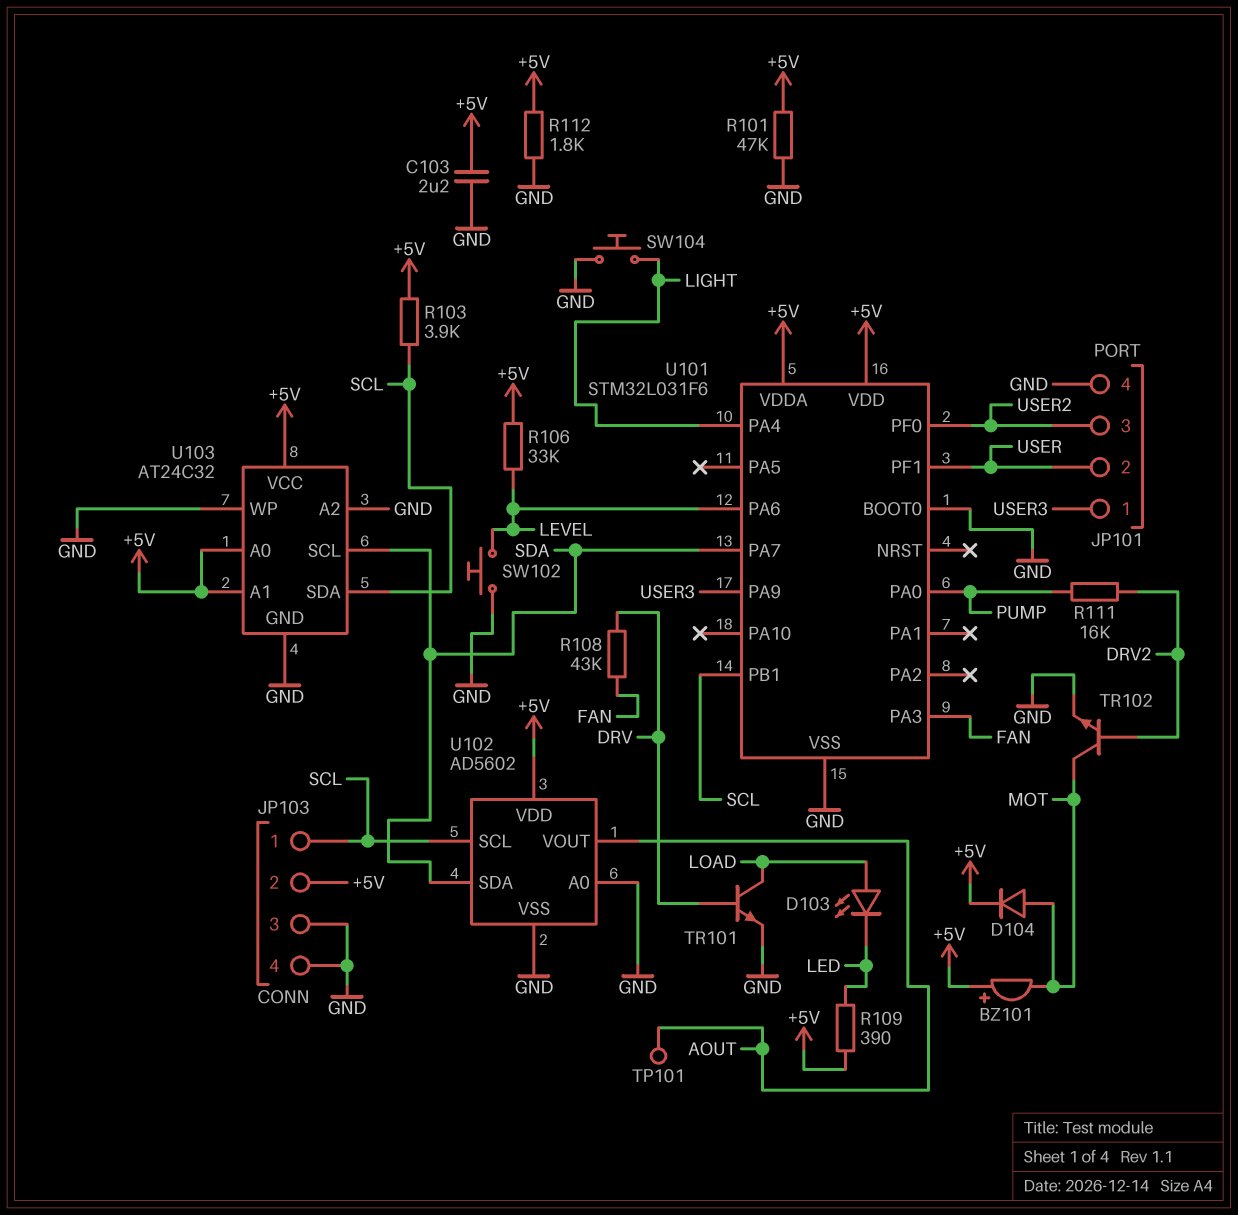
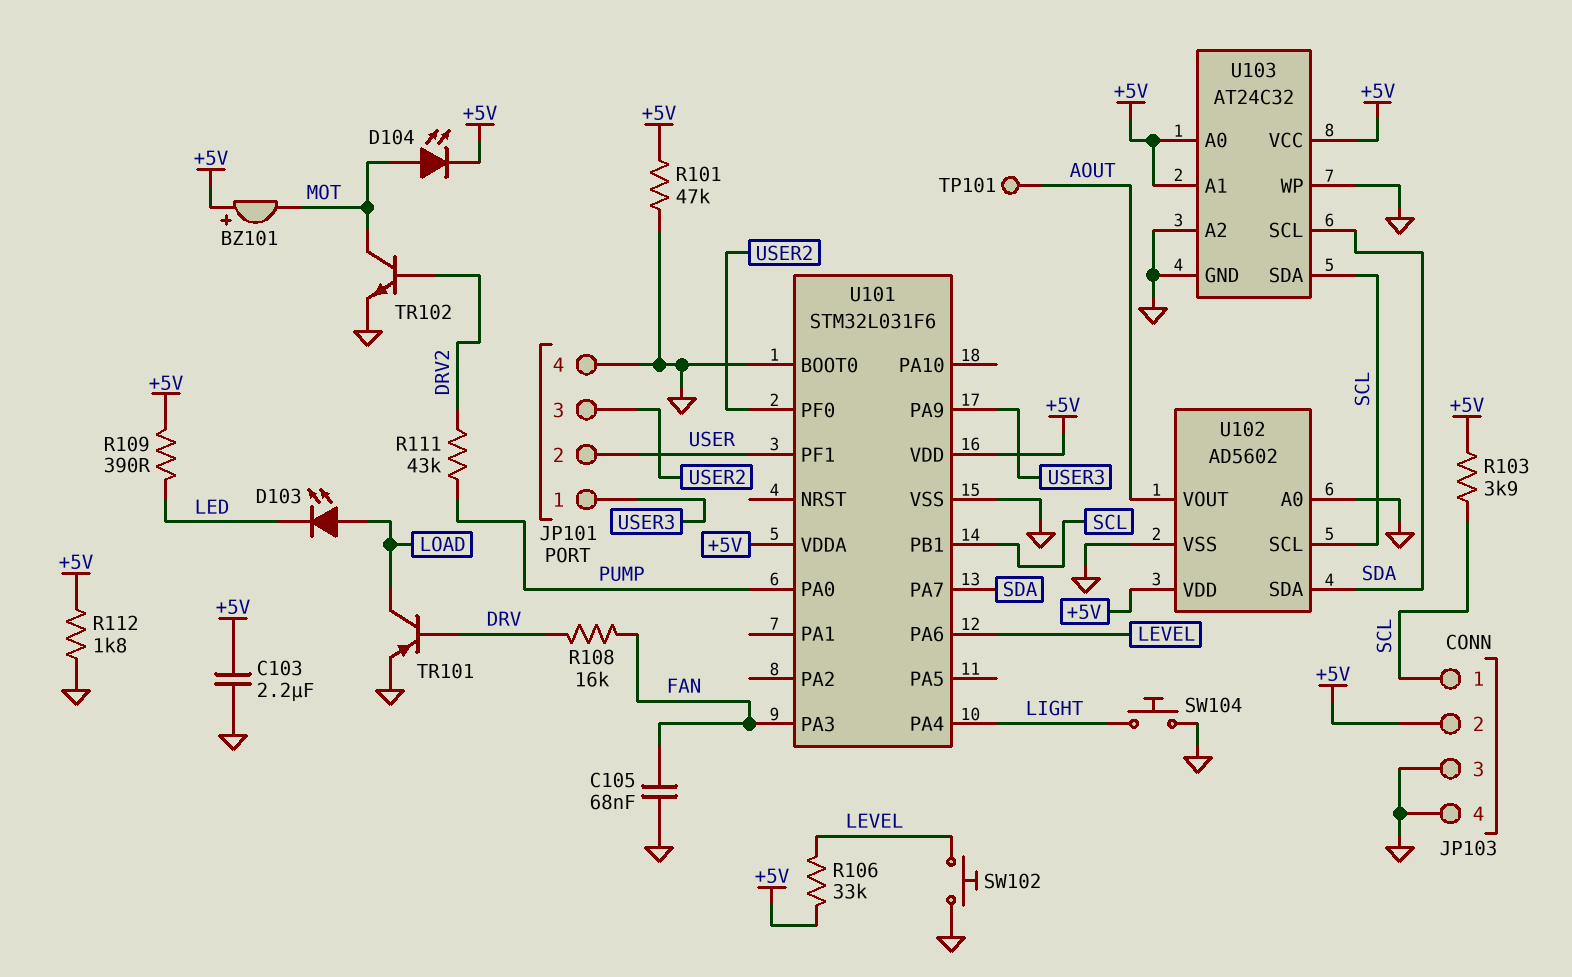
C105: none -> 68nF (FAN, GND)
D104: diode (A MOT, K +5V) -> LED (A MOT, K +5V)
R108: 43k (DRV, FAN) -> 16k (DRV, FAN)
R111: 16k (DRV2, PUMP) -> 43k (DRV2, PUMP)
TR101: NPN (B DRV, C LOAD, E GND) -> PNP (B DRV, C LOAD, E GND)

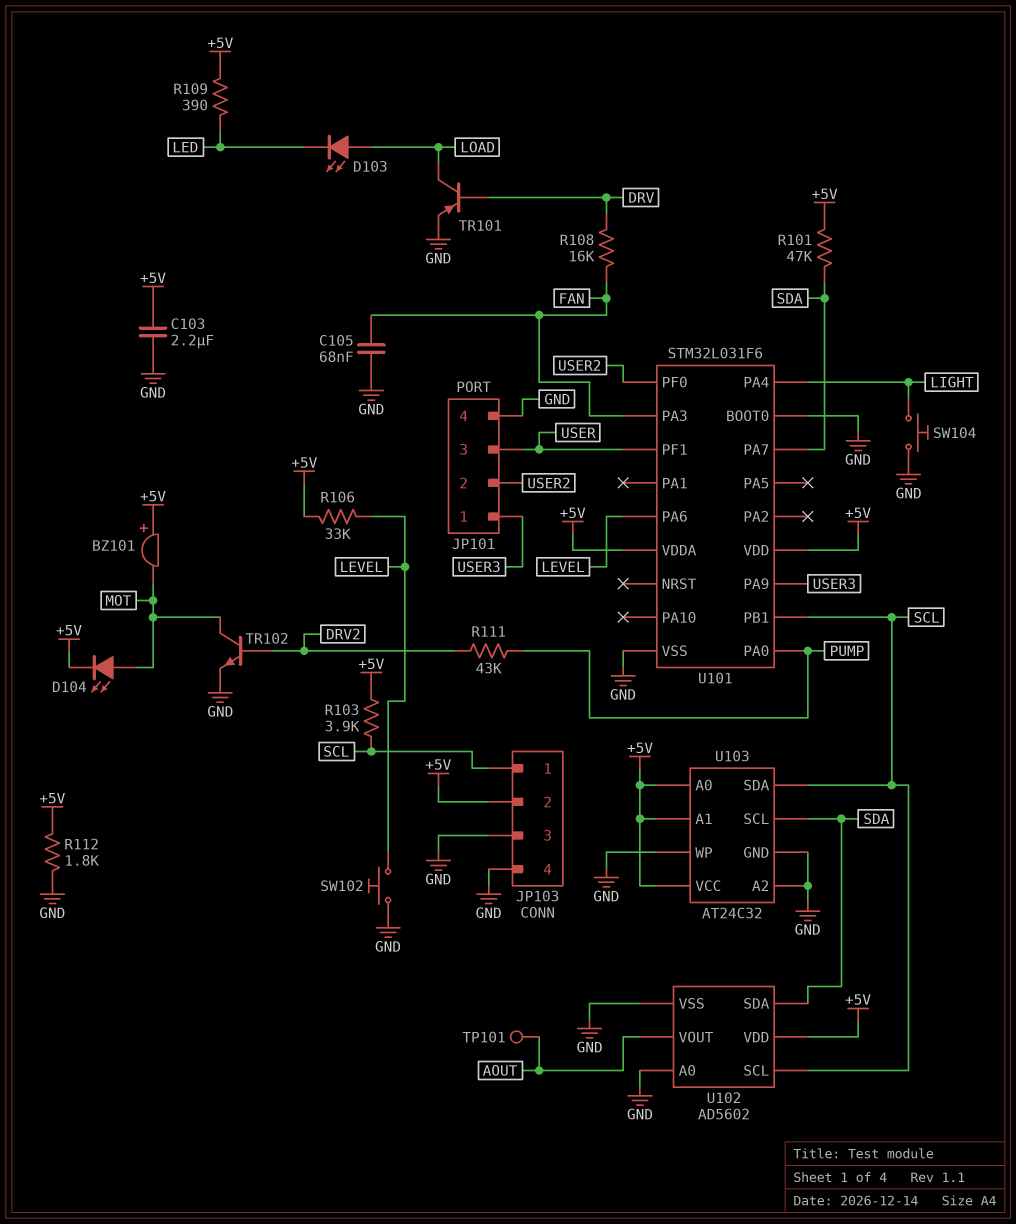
JP101 pin 2: USER -> USER2
JP101 pin 3: USER2 -> USER
R101: 47k (+5V, GND) -> 47k (+5V, SDA)

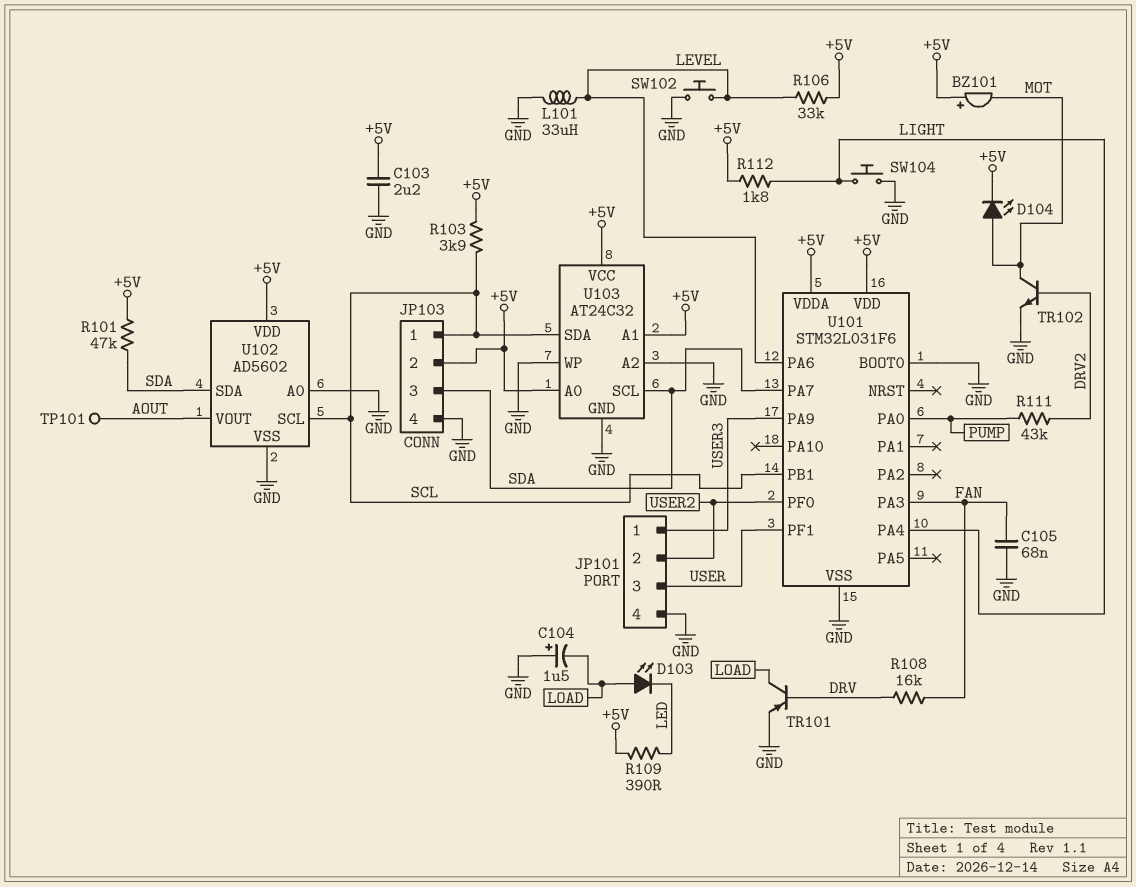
C104: none -> 1.5uF (plus GND, minus LOAD)
JP103 pin 3: GND -> SDA
L101: none -> 33uH (GND, LEVEL)
R112: 1.8k (+5V, GND) -> 1.8k (+5V, LIGHT)

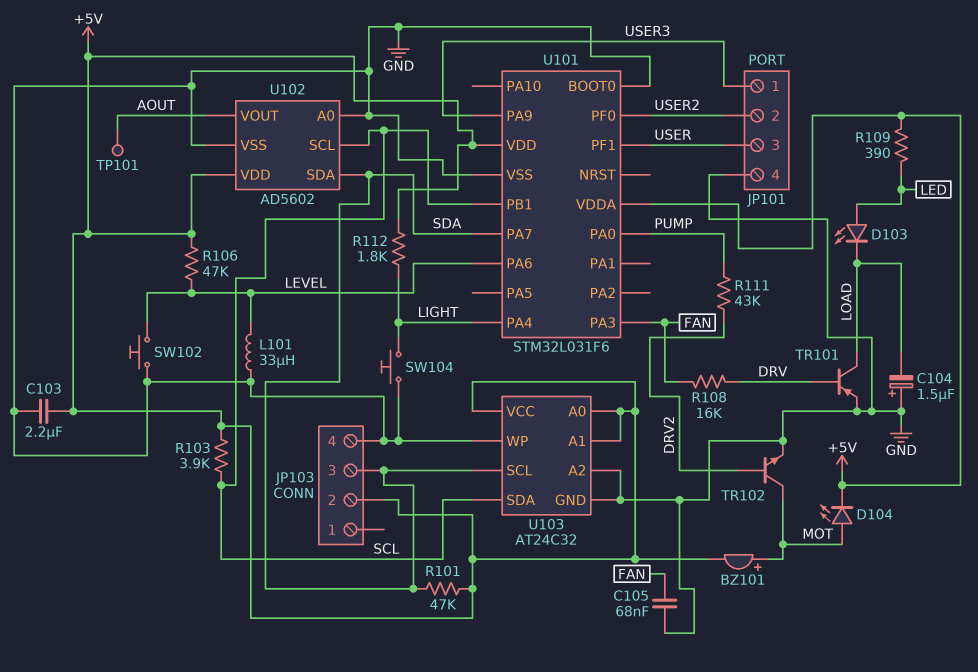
BZ101: buzzer (plus +5V, minus MOT) -> buzzer (plus MOT, minus +5V)
D103: LED (A LOAD, K LED) -> LED (A LED, K LOAD)
JP103 pin 1: SCL -> none
R106: 33k (+5V, LEVEL) -> 47k (+5V, LEVEL)

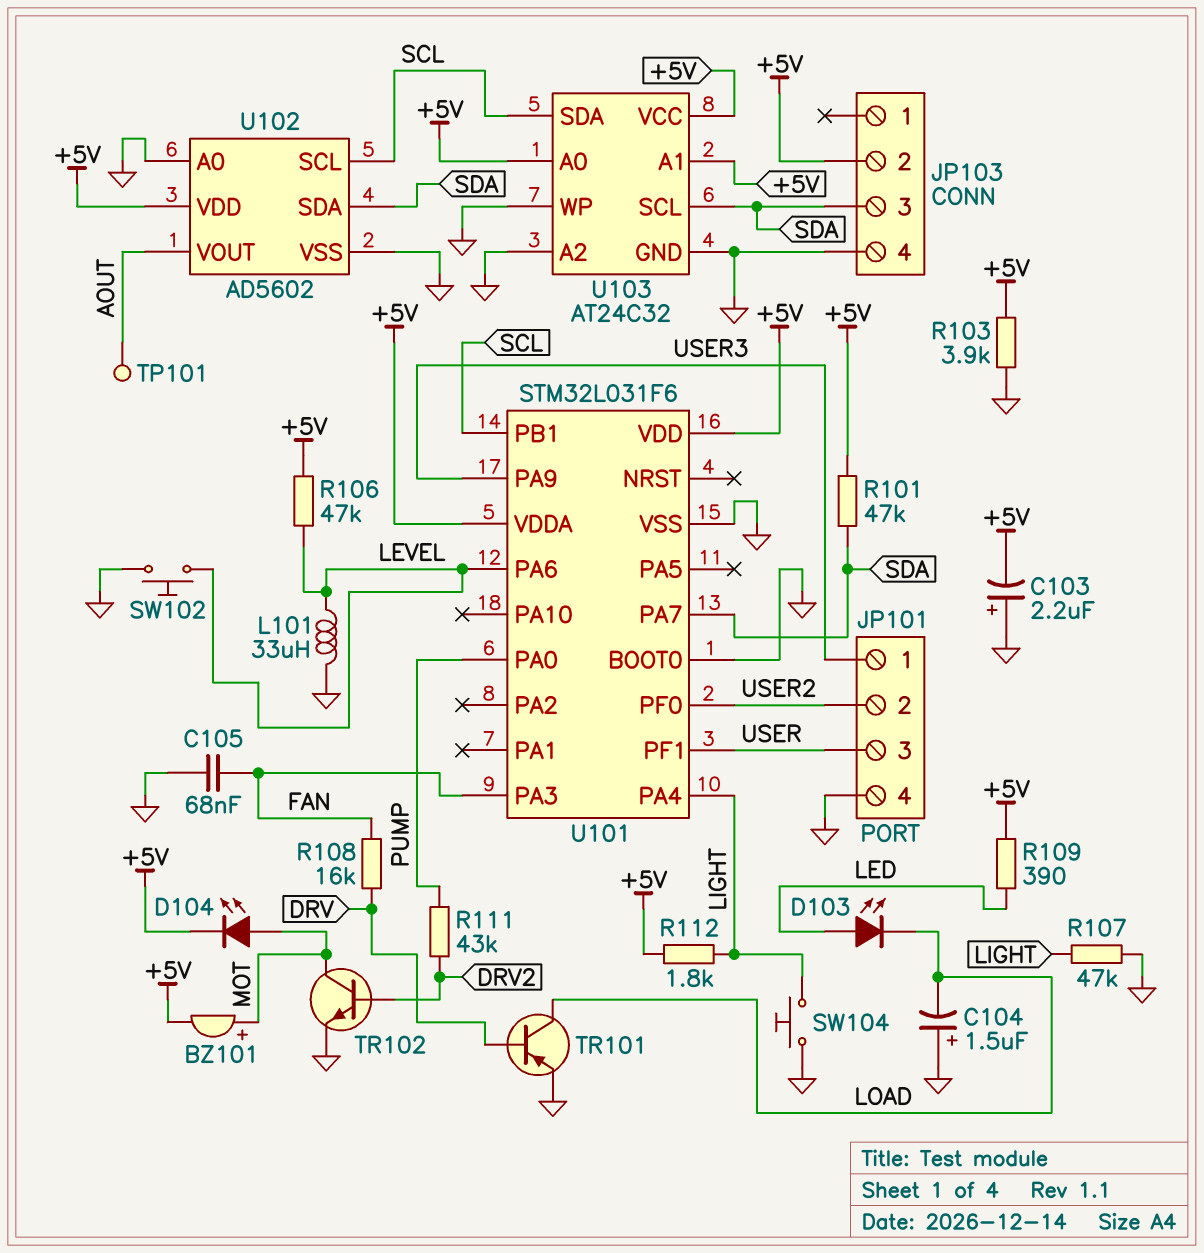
C103: 2.2uF (+5V, GND) -> 2.2uF (plus GND, minus +5V)
R103: 3.9k (+5V, SCL) -> 3.9k (+5V, GND)
R107: none -> 47k (GND, LIGHT)

